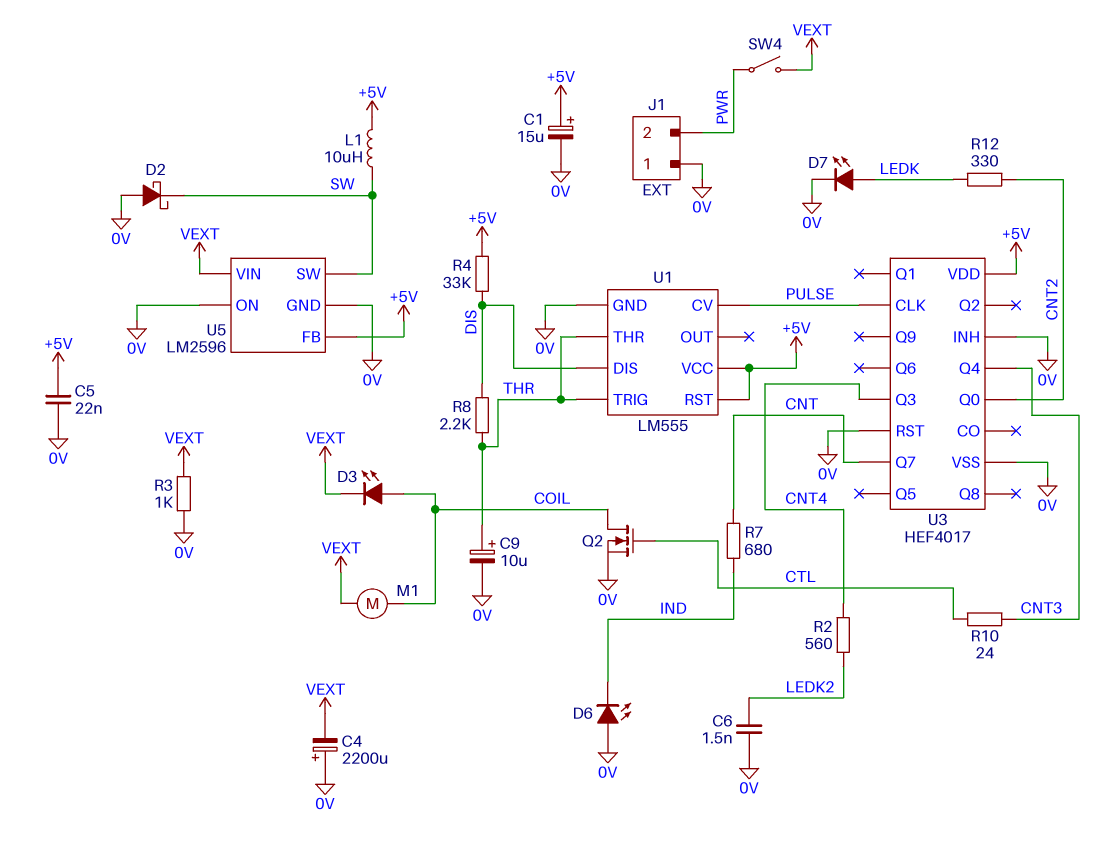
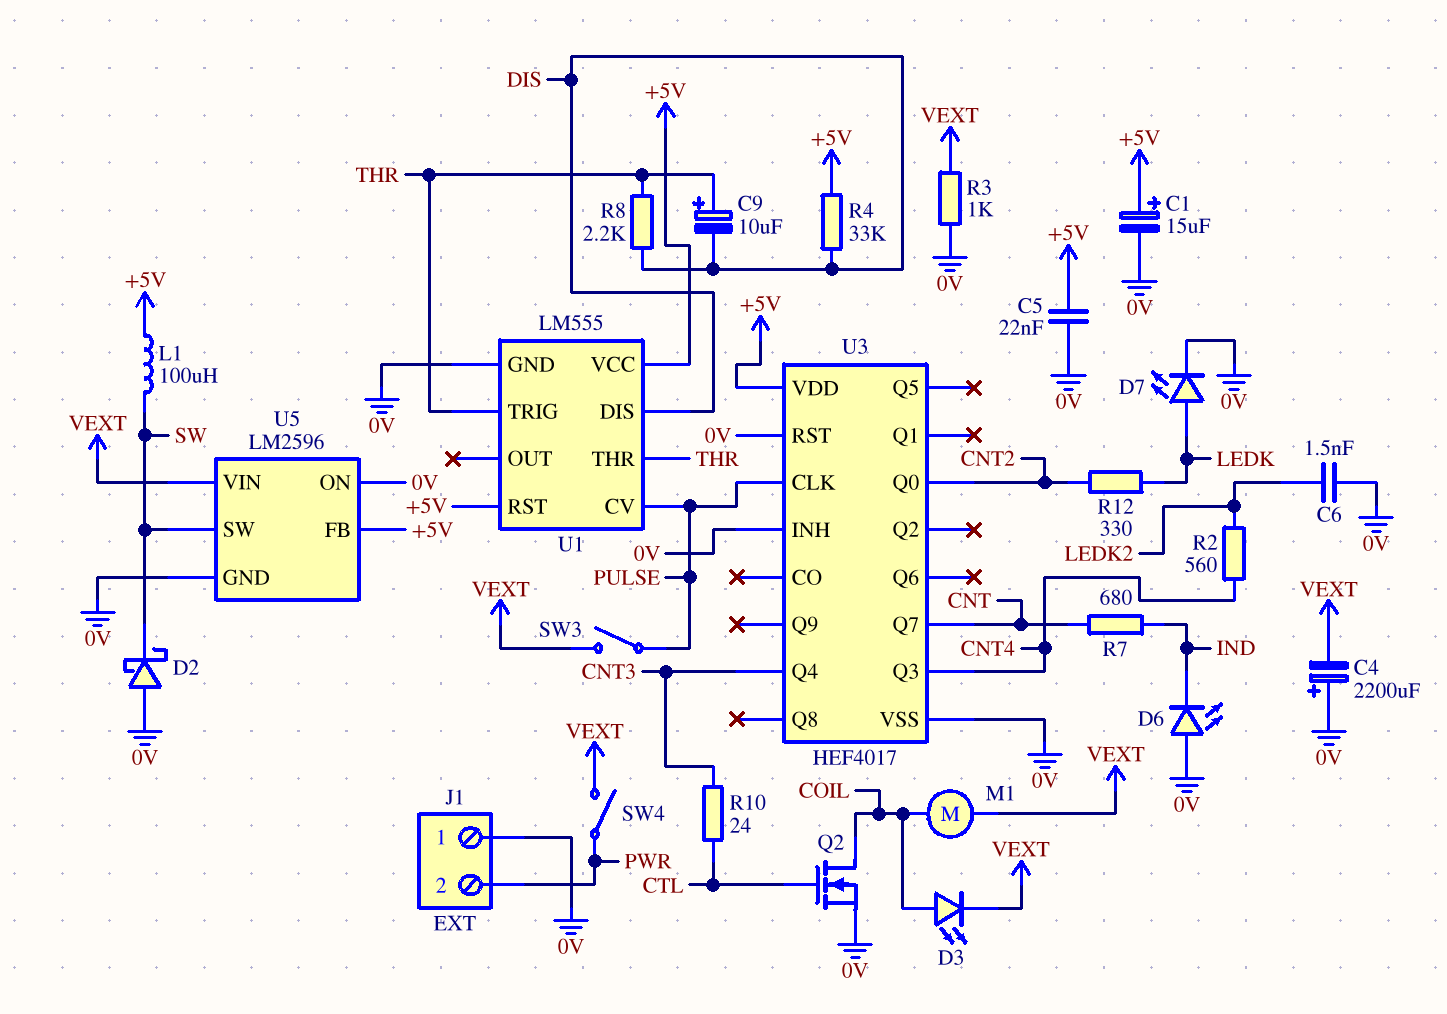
C9: 10uF (plus THR, minus 0V) -> 10uF (plus THR, minus DIS)
L1: 10uH (+5V, SW) -> 100uH (+5V, SW)
SW3: none -> switch (PULSE, VEXT)

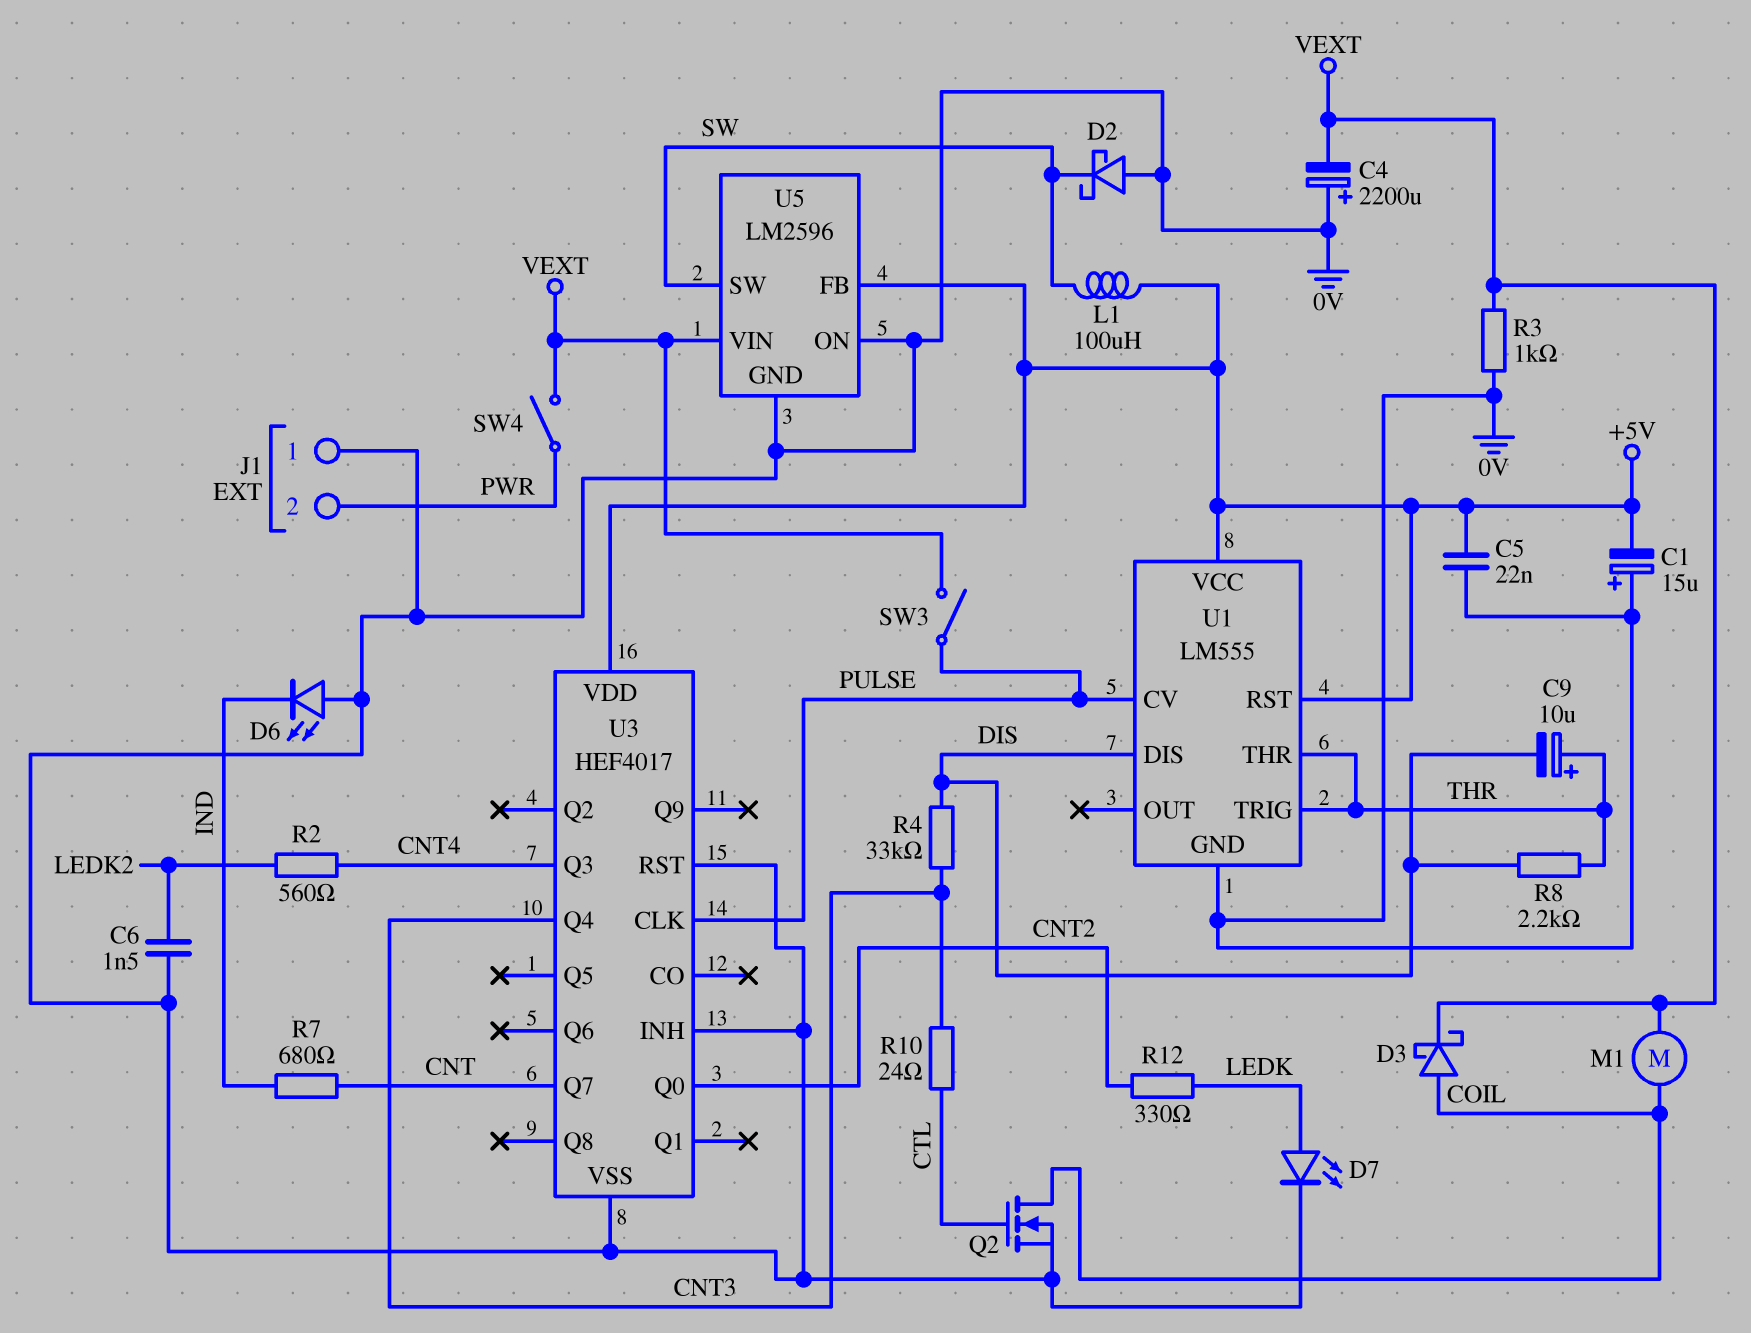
C1: 15uF (plus +5V, minus 0V) -> 15uF (plus 0V, minus +5V)
D3: LED (A COIL, K VEXT) -> schottky (A COIL, K VEXT)
R4: 33k (+5V, DIS) -> 33k (CNT3, DIS)

